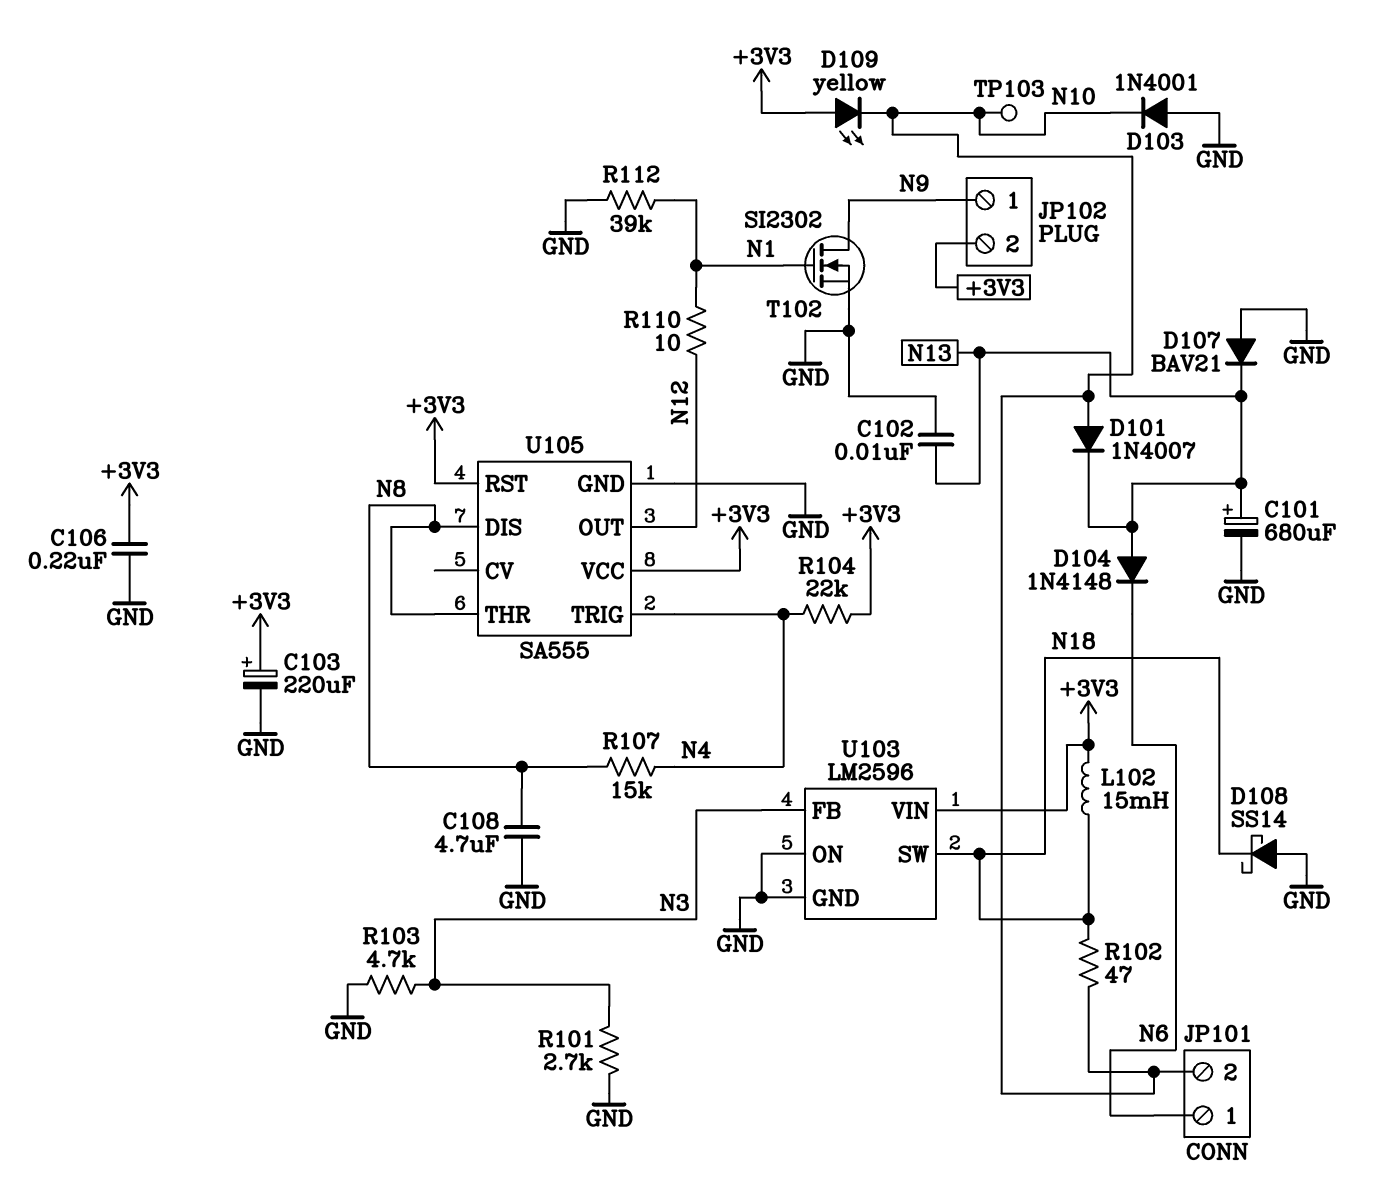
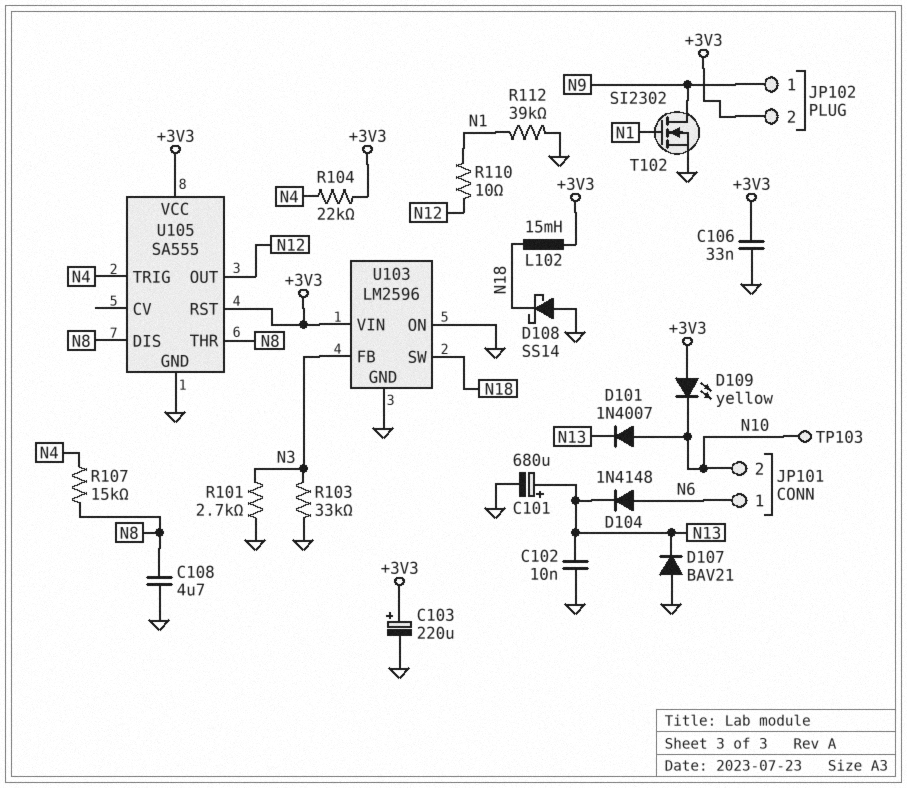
C106: 220nF (+3V3, GND) -> 33nF (+3V3, GND)
D103: diode 1N4001 (A GND, K N10) -> none
D104: diode 1N4148 (A N13, K N6) -> diode 1N4148 (A N6, K N13)
R102: 47 (N10, N18) -> none
R103: 4.7k (GND, N3) -> 33k (GND, N3)

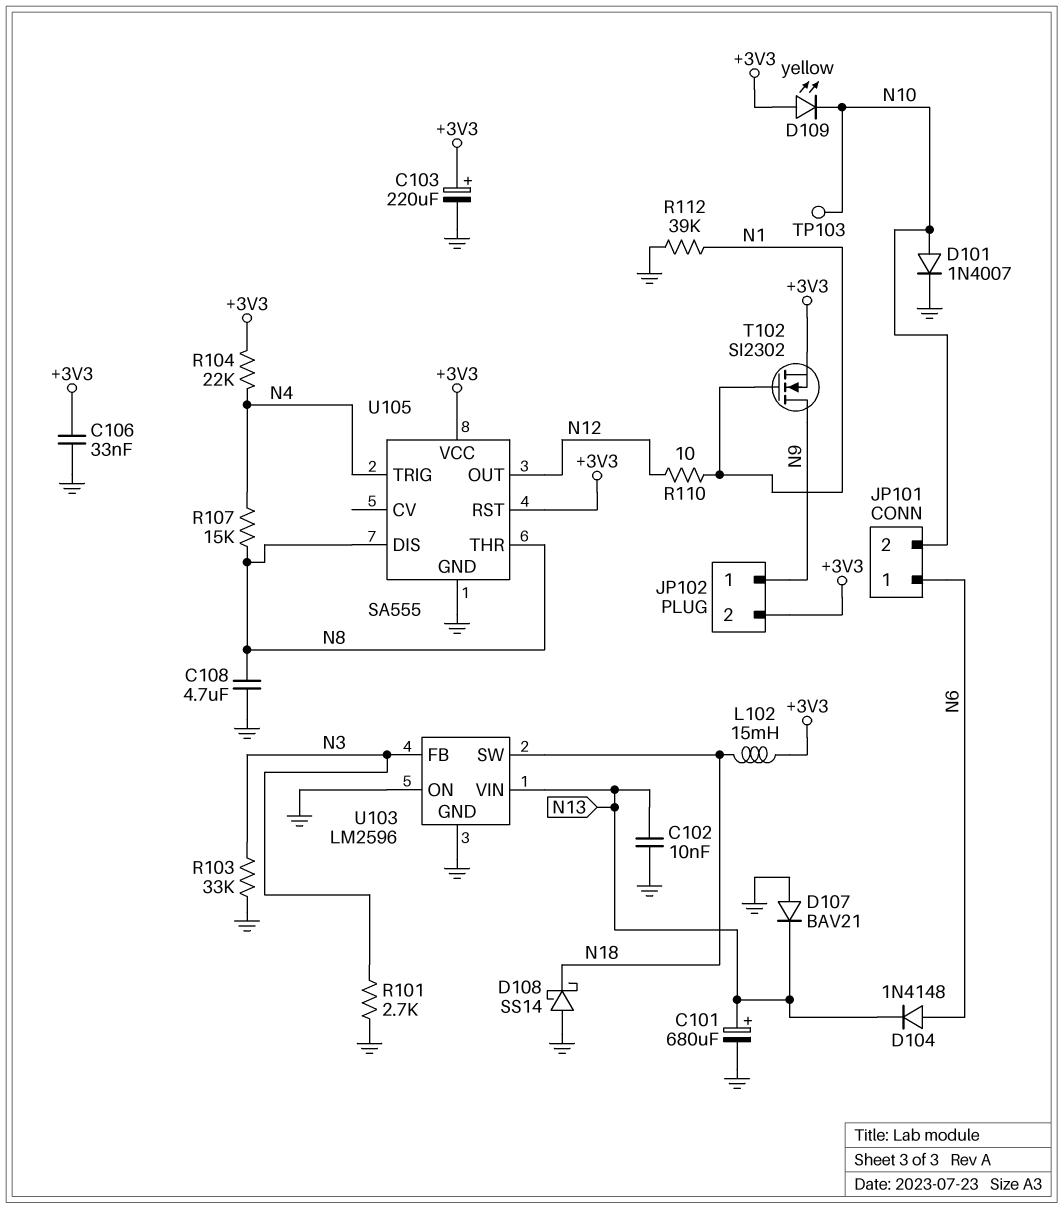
D101: diode 1N4007 (A N10, K N13) -> diode 1N4007 (A N10, K GND)
T102: NMOS SI2302 (G N1, D N9, S GND) -> NMOS SI2302 (G N1, D N9, S +3V3)
U103 pin VIN: +3V3 -> N13

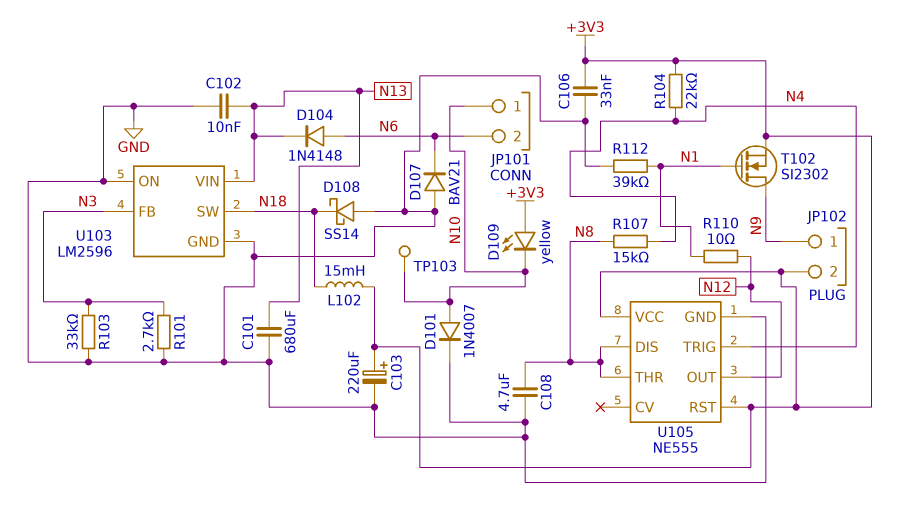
C101: 680uF (plus N13, minus GND) -> 680uF (GND, N13)
D107: diode BAV21 (A GND, K N13) -> diode BAV21 (A GND, K N6)
JP101 pin 1: N6 -> N10
JP101 pin 2: N10 -> N6
U105: SA555 -> NE555

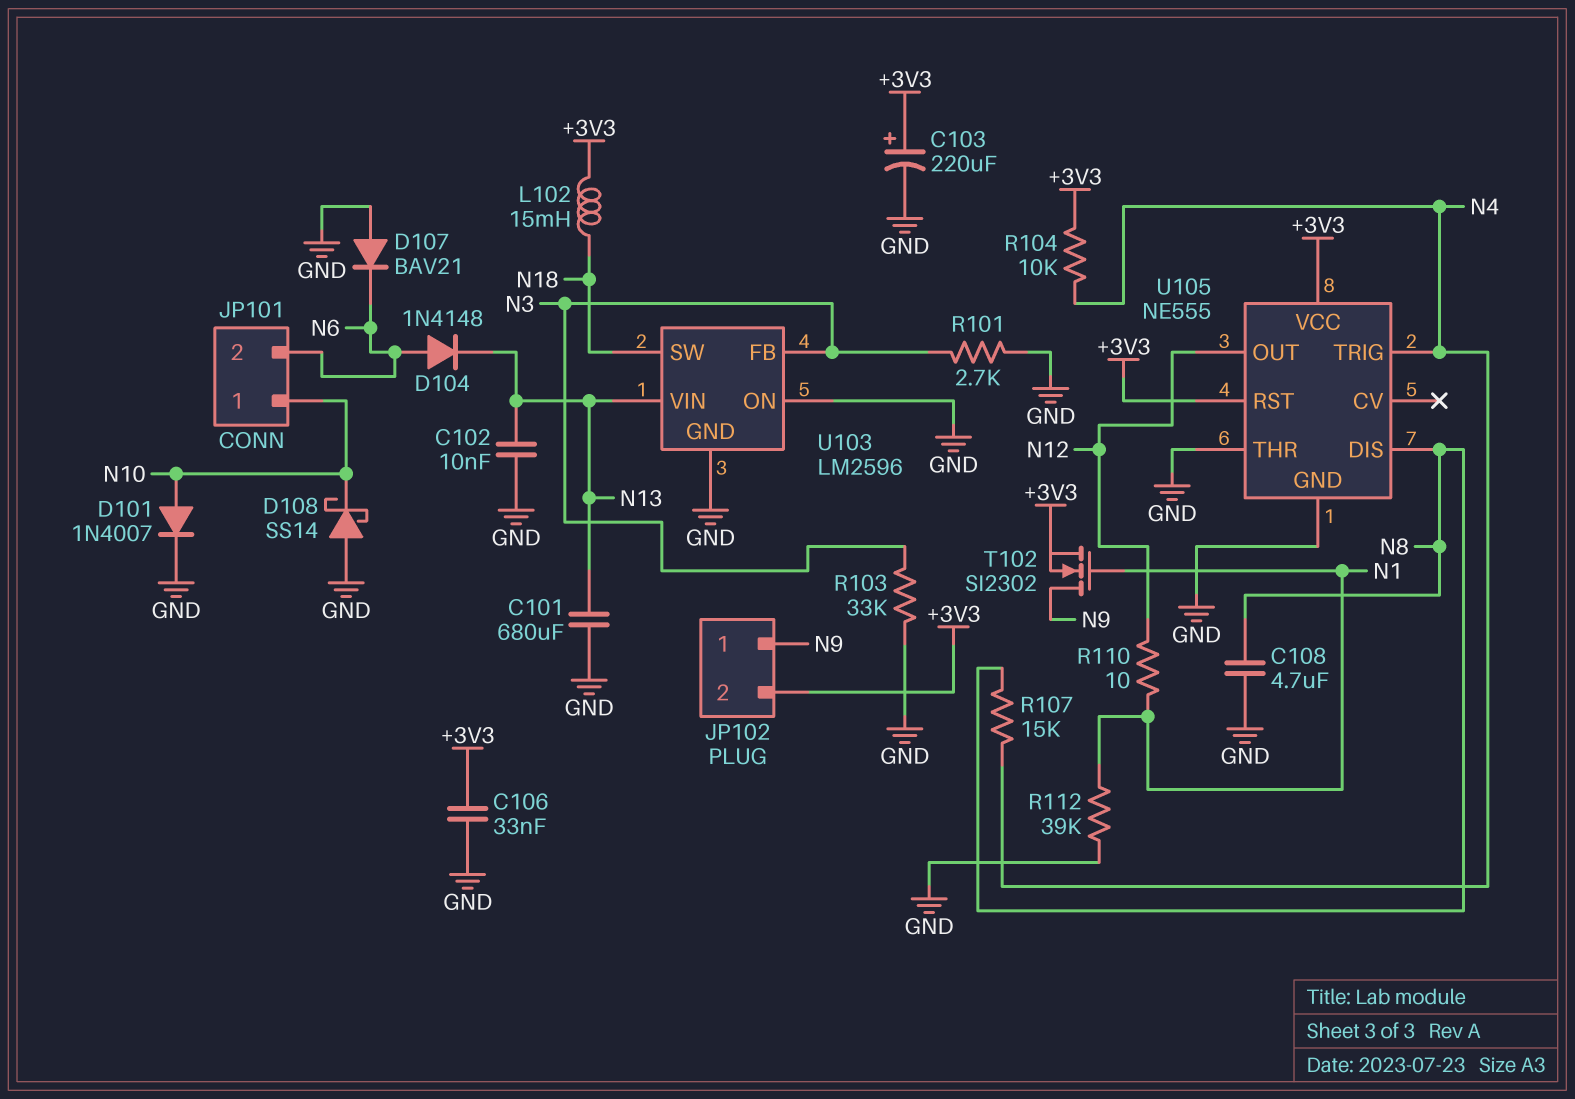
D108: schottky SS14 (A GND, K N18) -> schottky SS14 (A GND, K N10)
D109: LED yellow (A +3V3, K N10) -> none
R104: 22k (+3V3, N4) -> 10k (+3V3, N4)
TP103: test point (N10) -> none
U105 pin THR: N8 -> GND

